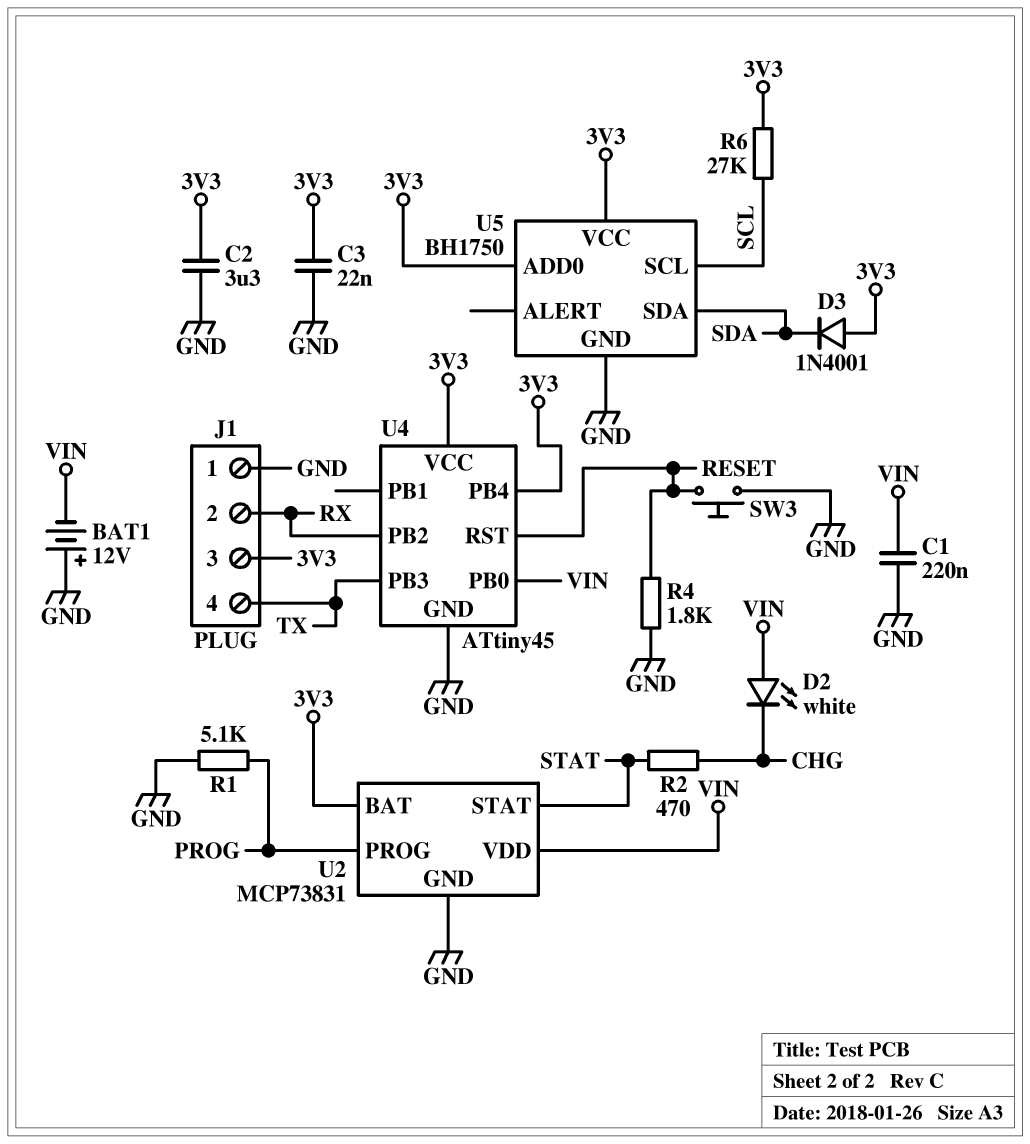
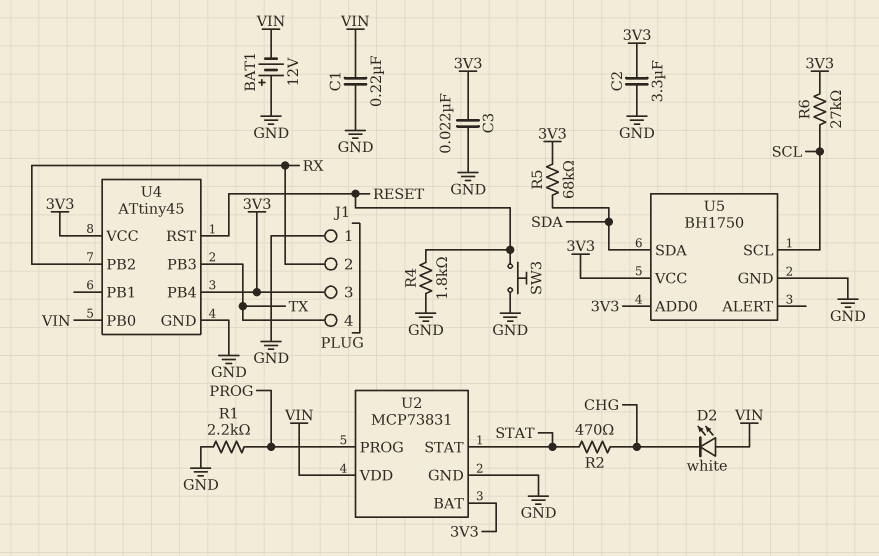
D3: diode 1N4001 (A 3V3, K SDA) -> none
R1: 5.1k (GND, PROG) -> 2.2k (GND, PROG)
R5: none -> 68k (3V3, SDA)

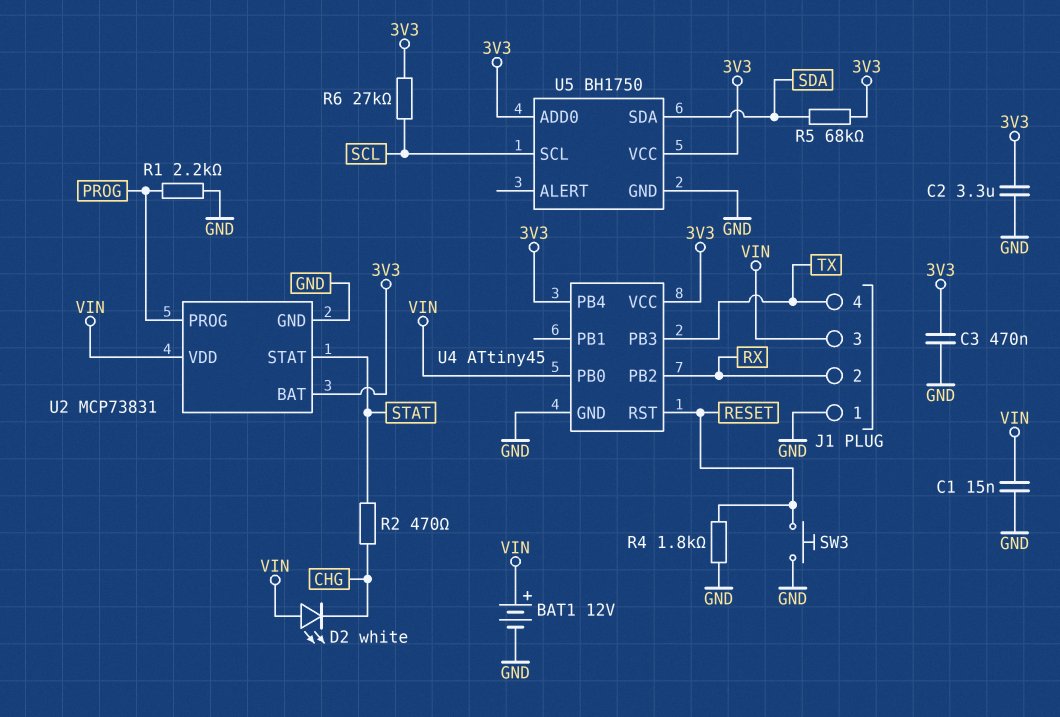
BAT1: 12V (plus GND, minus VIN) -> 12V (plus VIN, minus GND)
C1: 220nF (GND, VIN) -> 15nF (GND, VIN)
C3: 22nF (3V3, GND) -> 470nF (3V3, GND)
J1 pin 3: 3V3 -> VIN

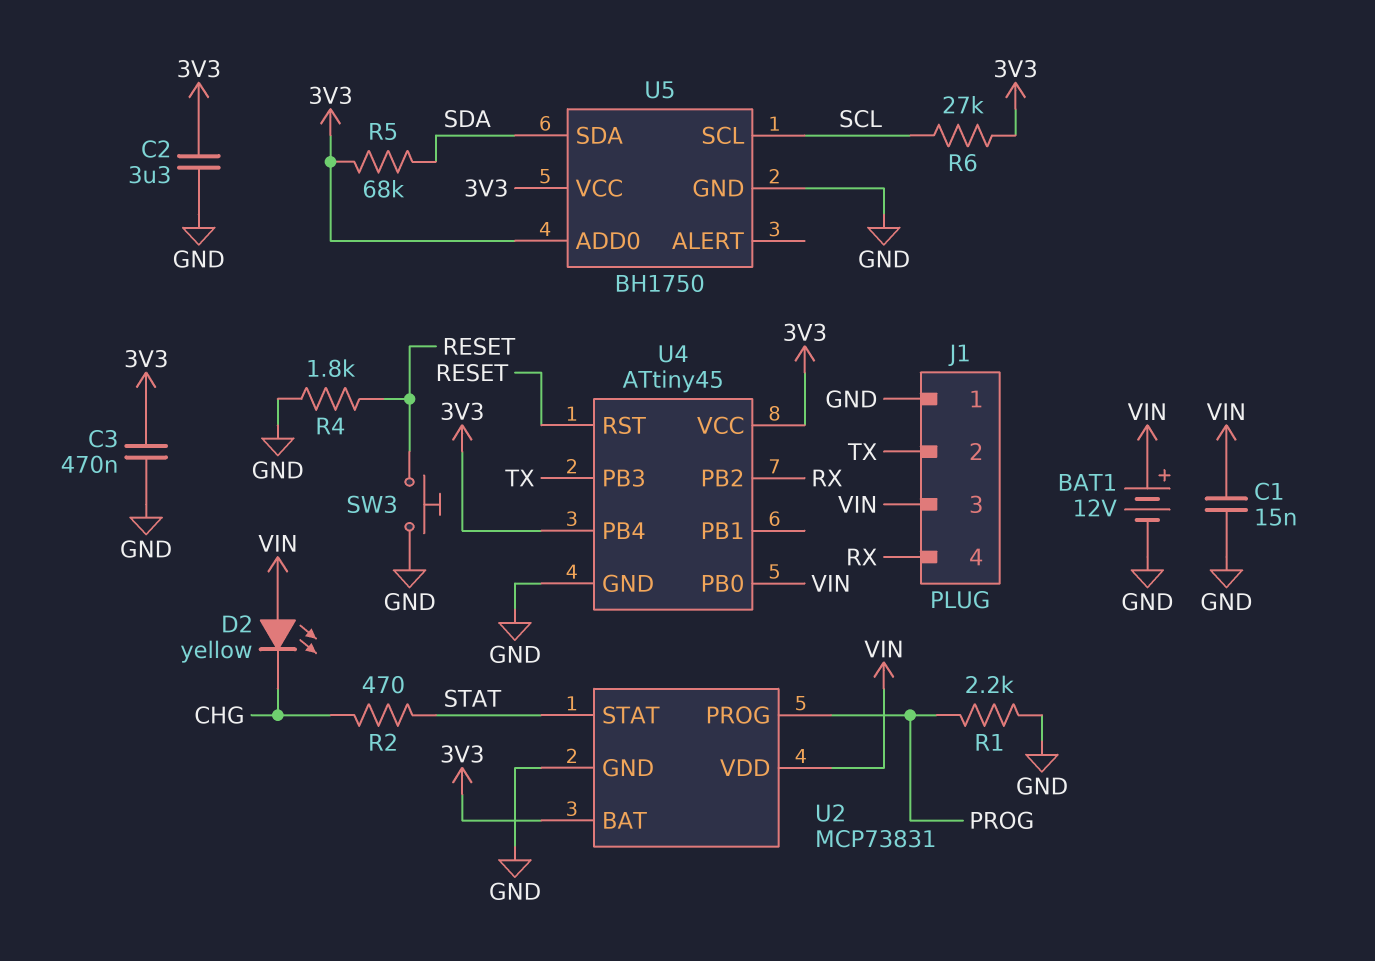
D2: LED white (A VIN, K CHG) -> LED yellow (A VIN, K CHG)
J1 pin 2: RX -> TX
J1 pin 4: TX -> RX

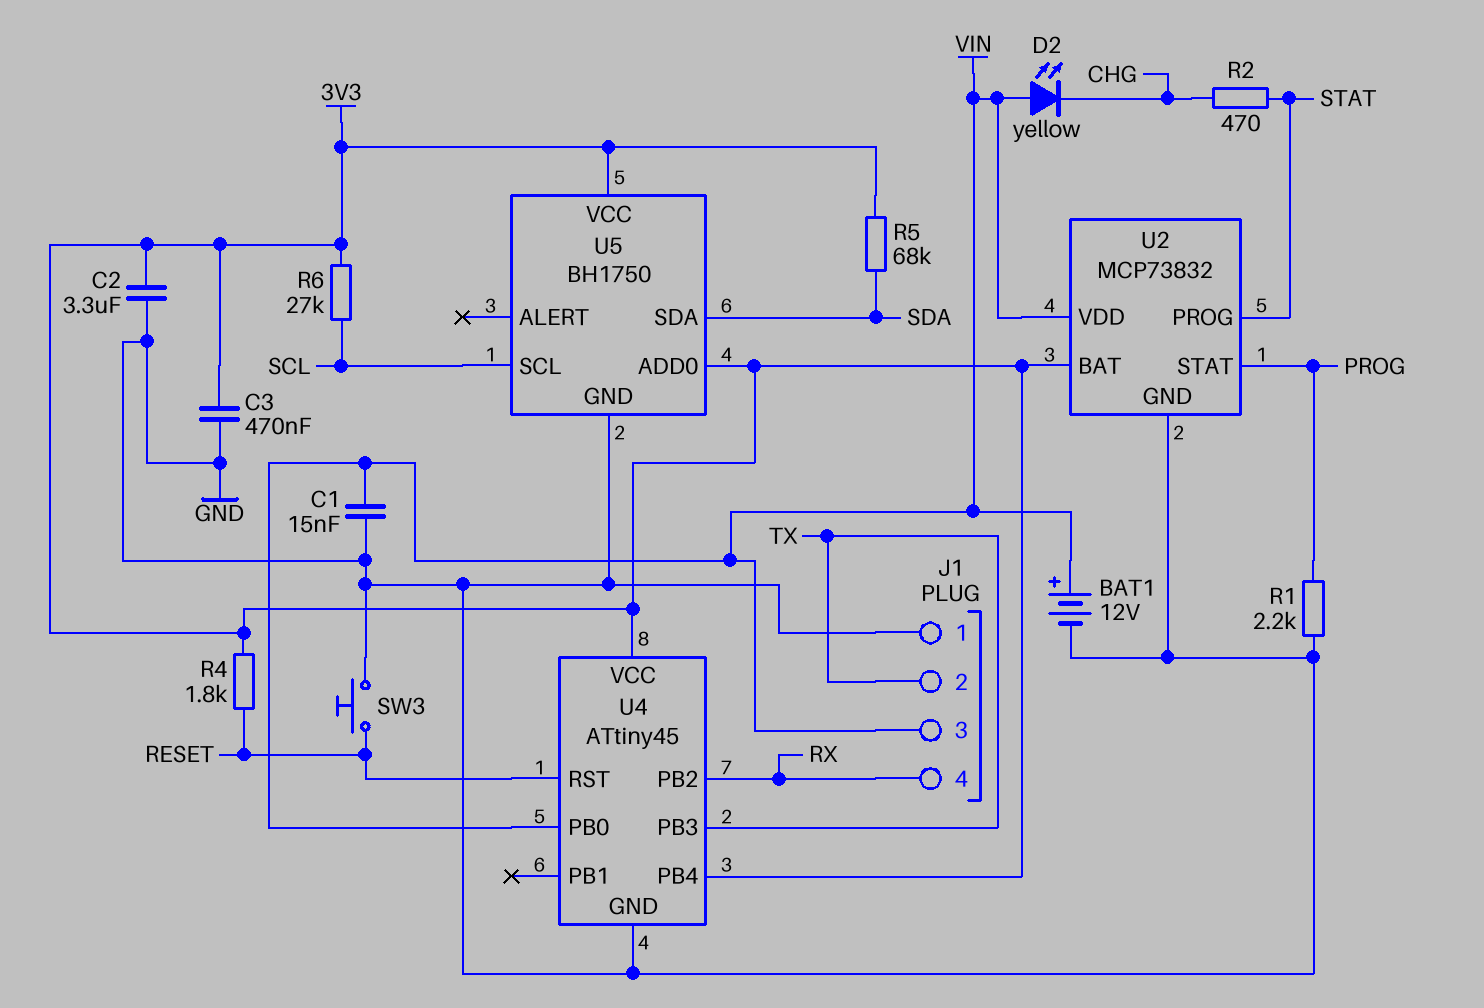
R4: 1.8k (GND, RESET) -> 1.8k (3V3, RESET)
U2: MCP73831 -> MCP73832
U2 pin PROG: PROG -> STAT
U2 pin STAT: STAT -> PROG

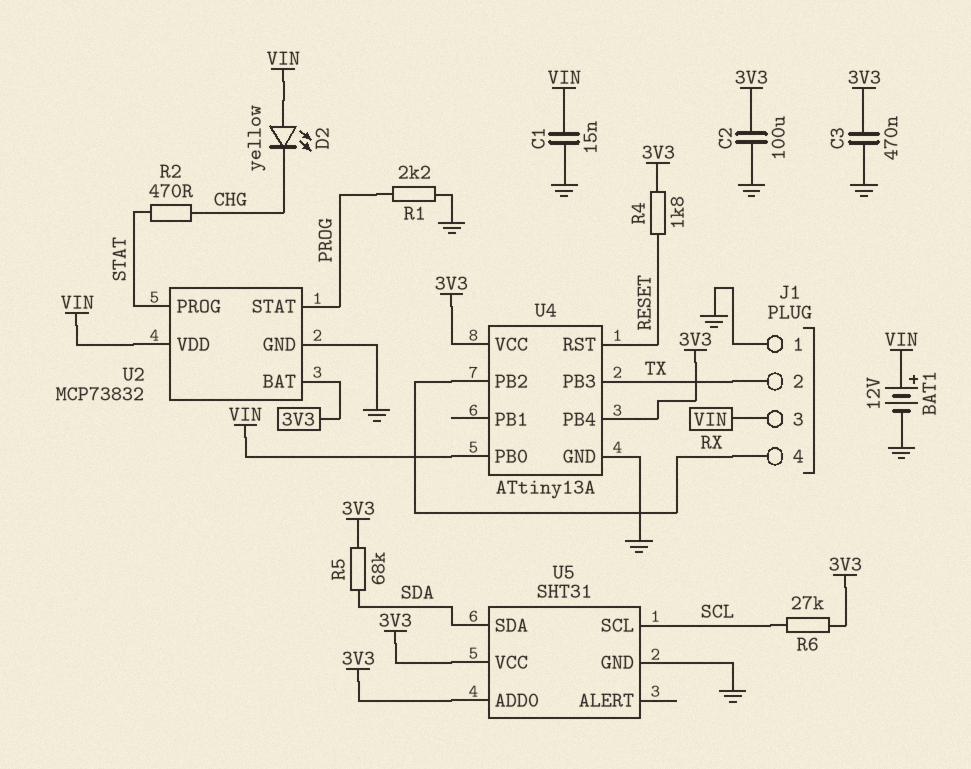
C2: 3.3uF (3V3, GND) -> 100uF (3V3, GND)
SW3: button (GND, RESET) -> none
U4: ATtiny45 -> ATtiny13A
U5: BH1750 -> SHT31

